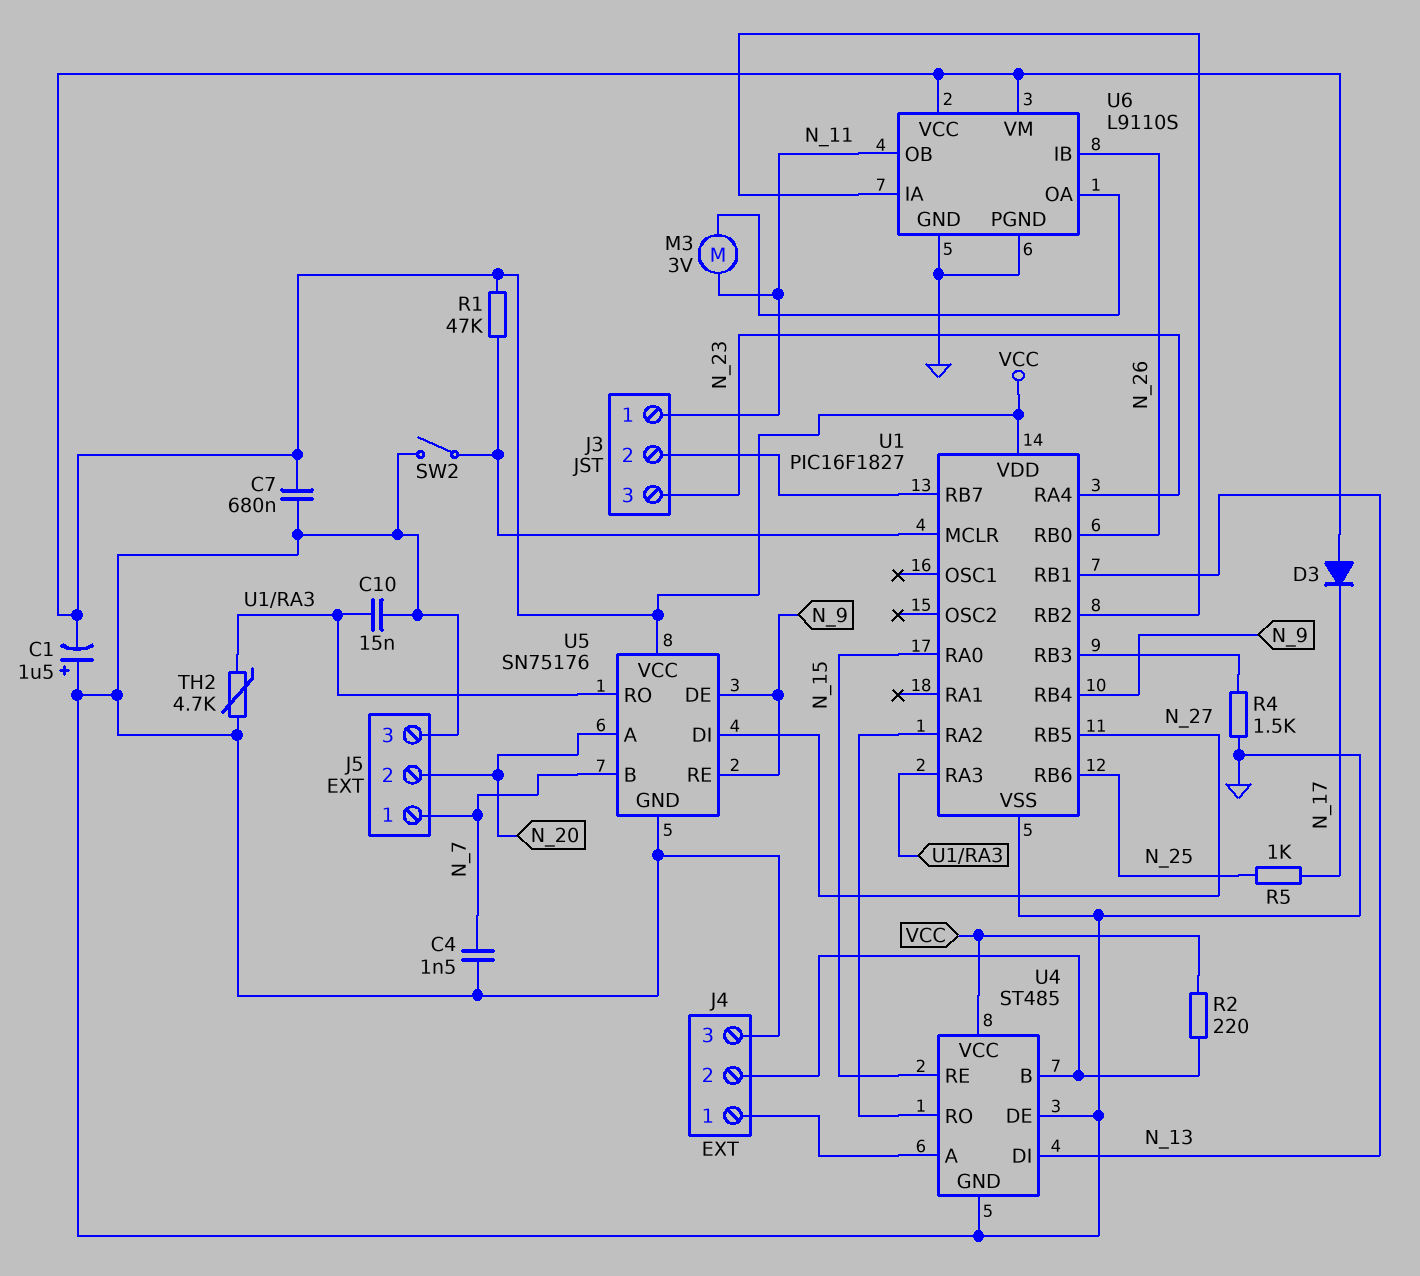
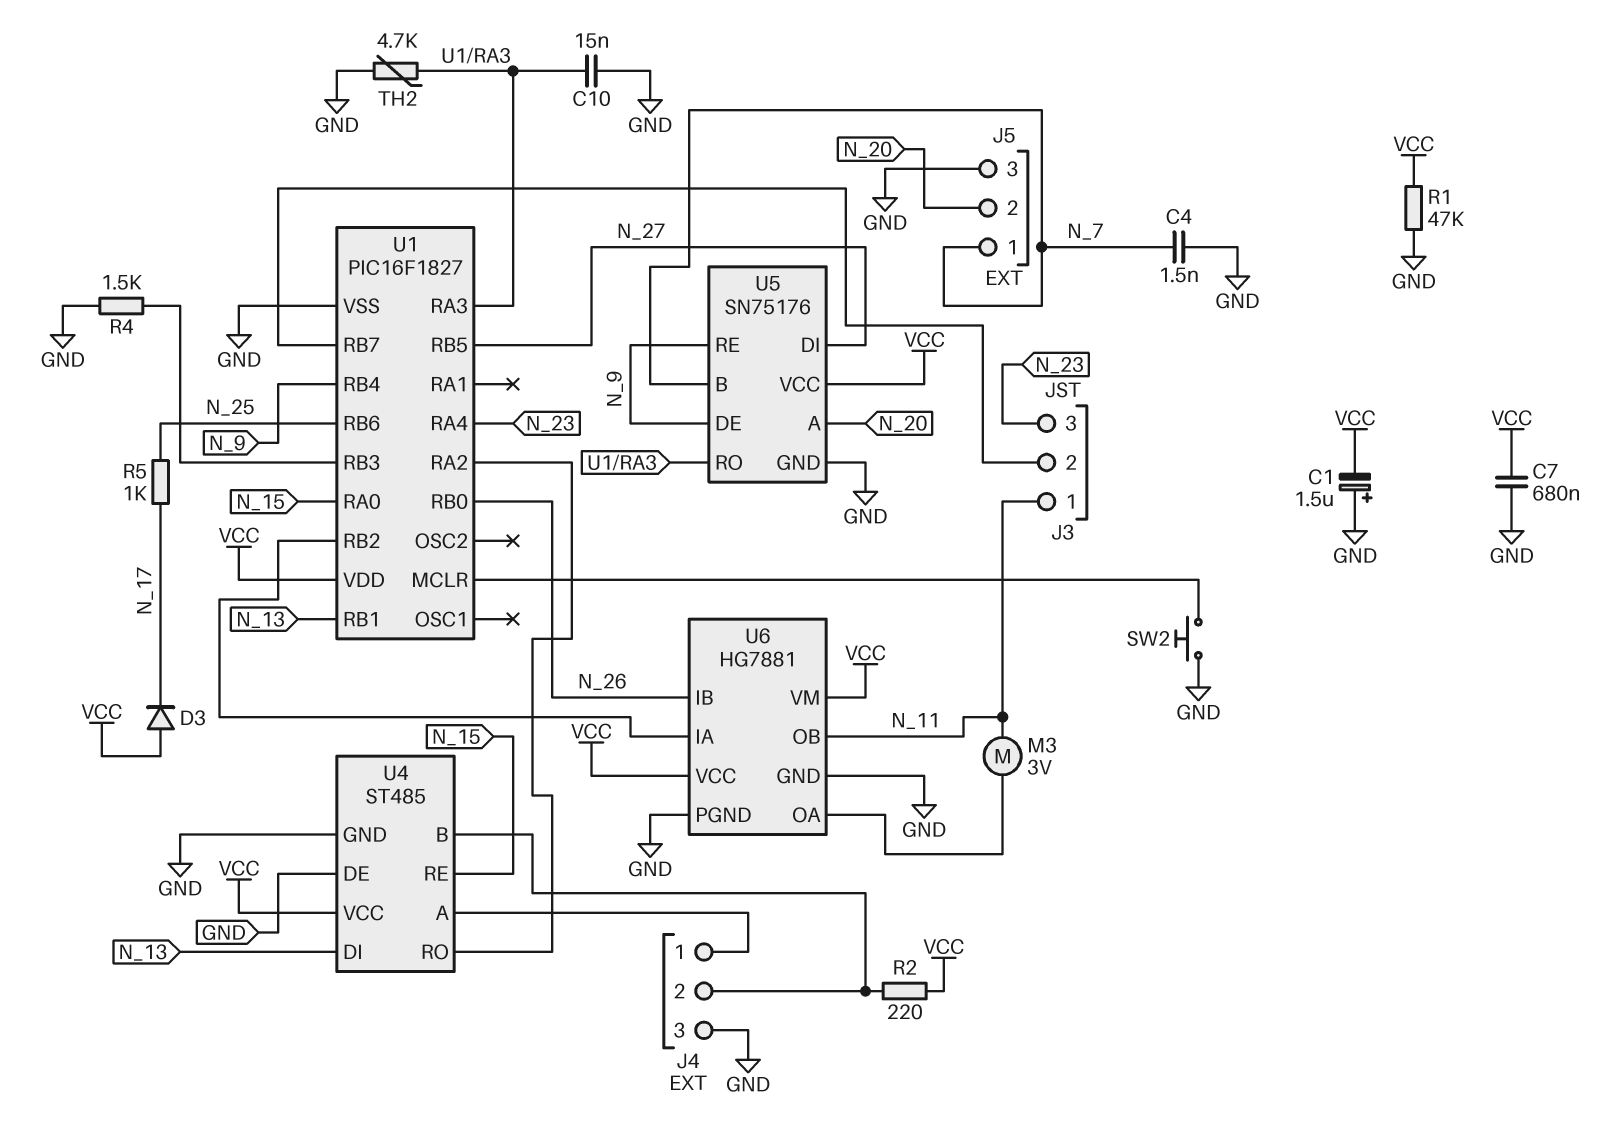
R1: 47k (U1/MCLR, VCC) -> 47k (GND, VCC)
SW2: switch (GND, U1/MCLR) -> button (GND, U1/MCLR)
U6: L9110S -> HG7881

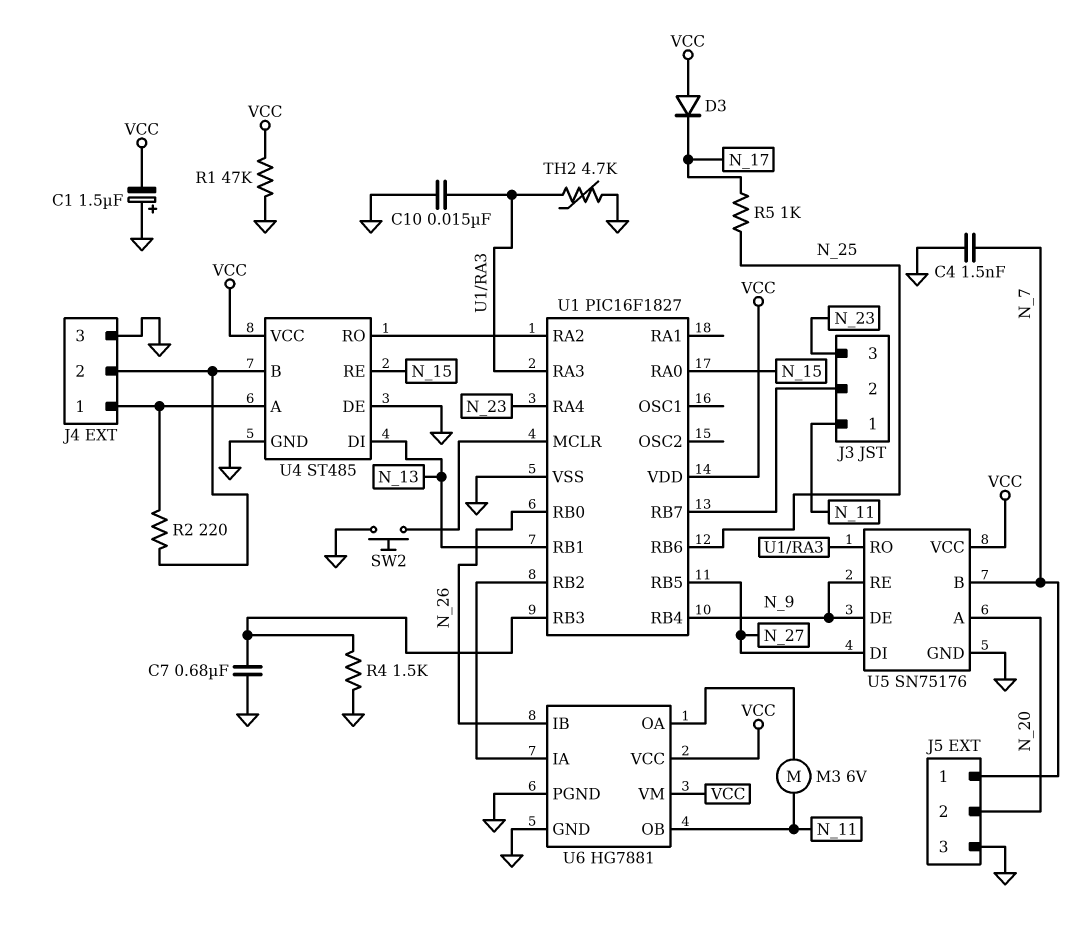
C7: 680nF (GND, VCC) -> 680nF (GND, U1/RB3)
M3: motor 3V (N_11, U6/OA) -> motor 6V (N_11, U6/OA)
R2: 220 (J4/2, VCC) -> 220 (J4/1, J4/2)

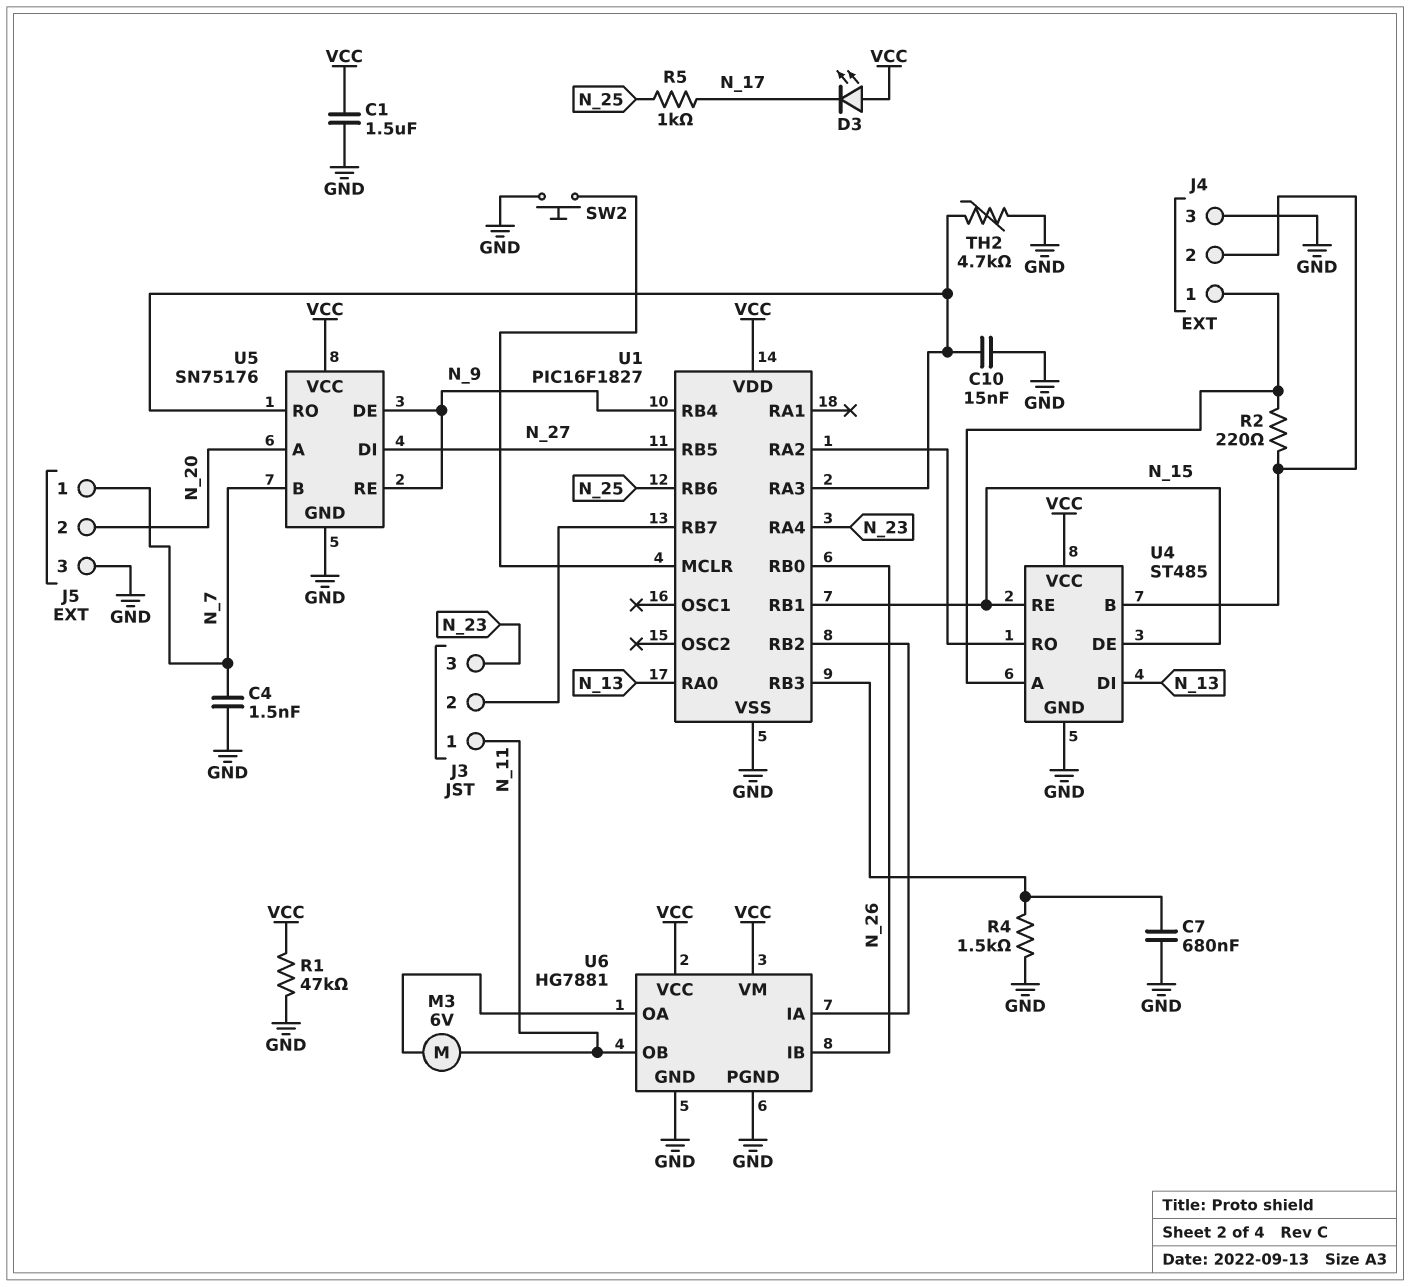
C1: 1.5uF (plus GND, minus VCC) -> 1.5uF (GND, VCC)
D3: diode (A VCC, K N_17) -> LED (A VCC, K N_17)
U1 pin RA0: N_15 -> N_13
U1 pin RB1: N_13 -> N_15
U4 pin DE: GND -> N_15

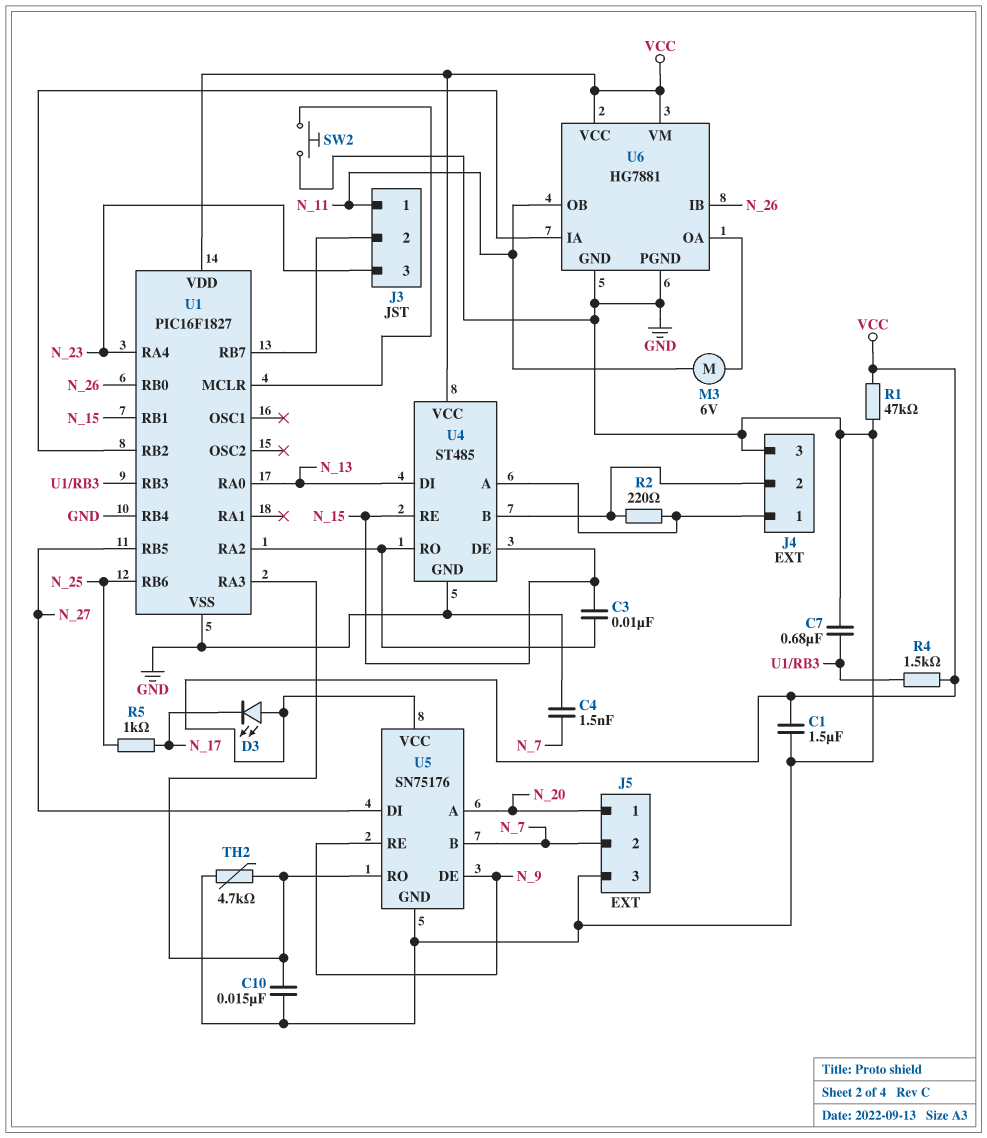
C3: none -> 10nF (N_15, U1/RA2)
J5 pin 1: N_7 -> N_20
J5 pin 2: N_20 -> N_7
R4: 1.5k (GND, U1/RB3) -> 1.5k (U1/RB3, VCC)
U1 pin RB4: N_9 -> GND

